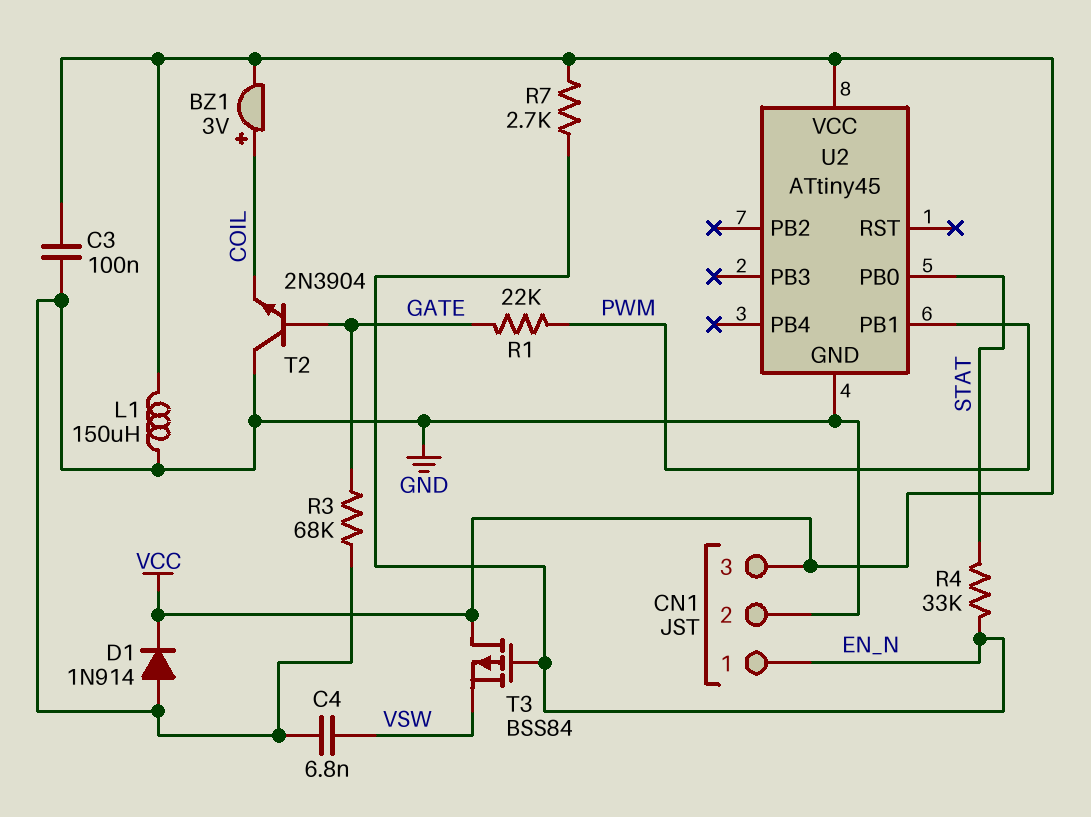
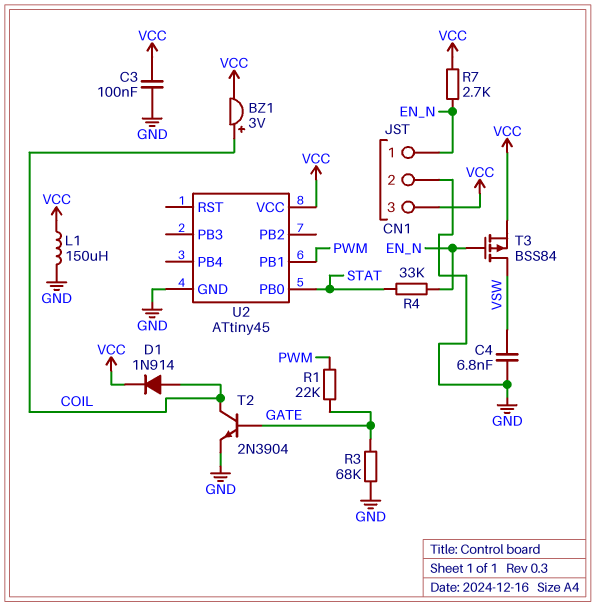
D1: diode 1N914 (A GND, K VCC) -> diode 1N914 (A COIL, K VCC)
T2: NPN 2N3904 (B GATE, C GND, E COIL) -> NPN 2N3904 (B GATE, C COIL, E GND)
T3: PMOS BSS84 (G EN_N, D VCC, S VSW) -> PMOS BSS84 (G EN_N, D VSW, S VCC)

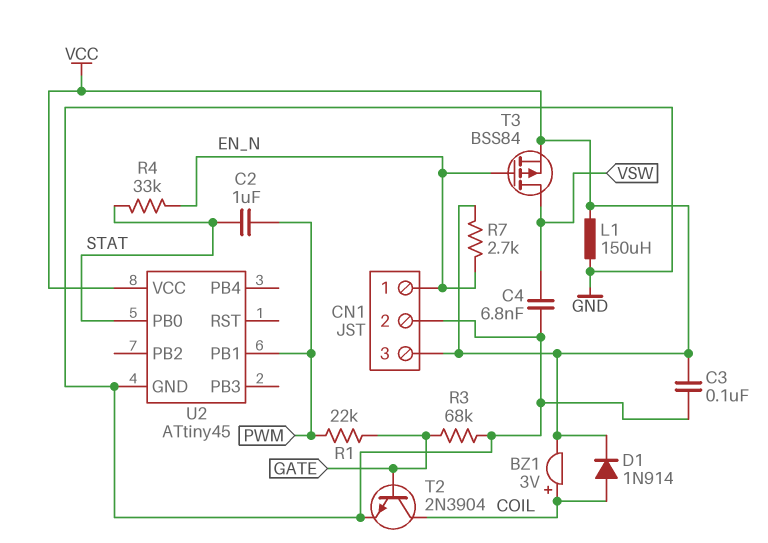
C2: none -> 1uF (PWM, STAT)

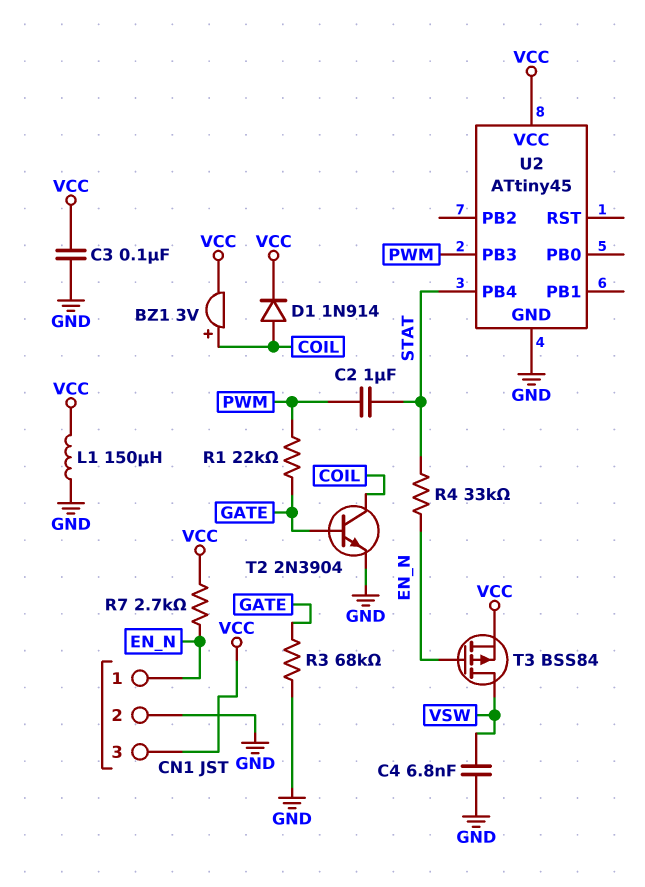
U2 pin PB0: STAT -> none
U2 pin PB1: PWM -> none
U2 pin PB3: none -> PWM
U2 pin PB4: none -> STAT

